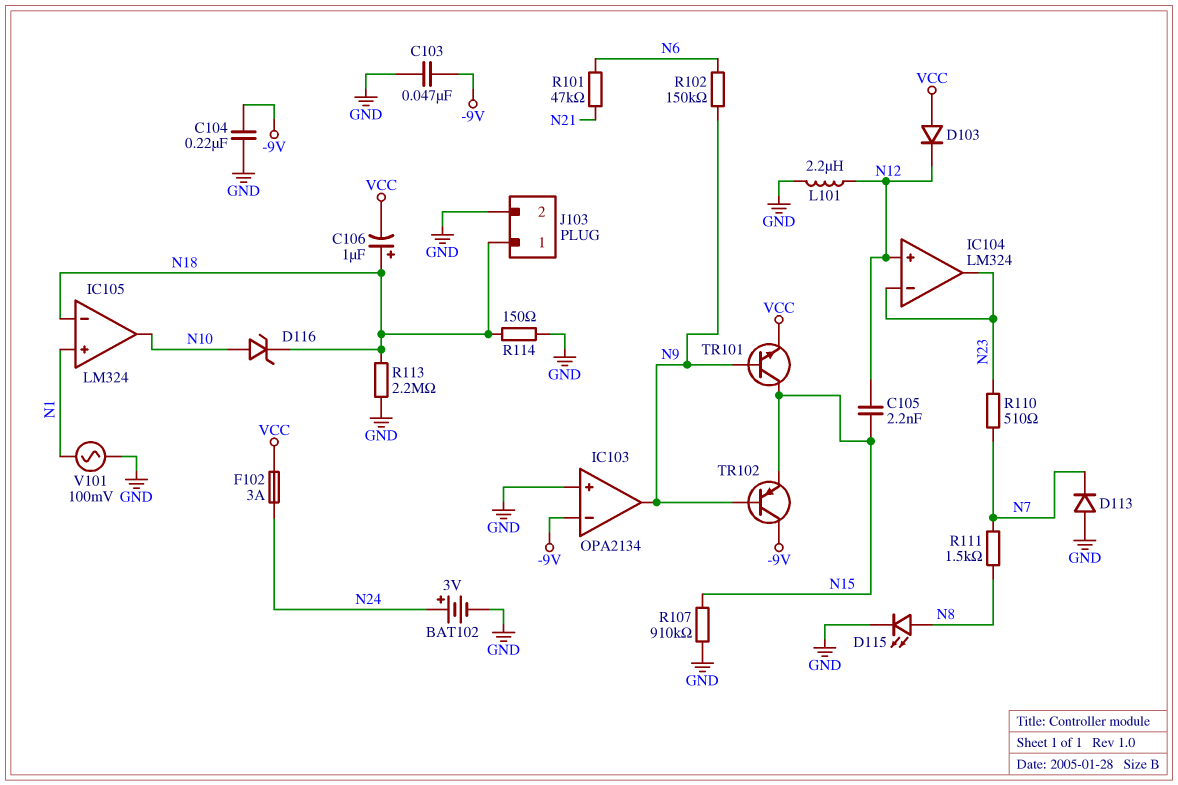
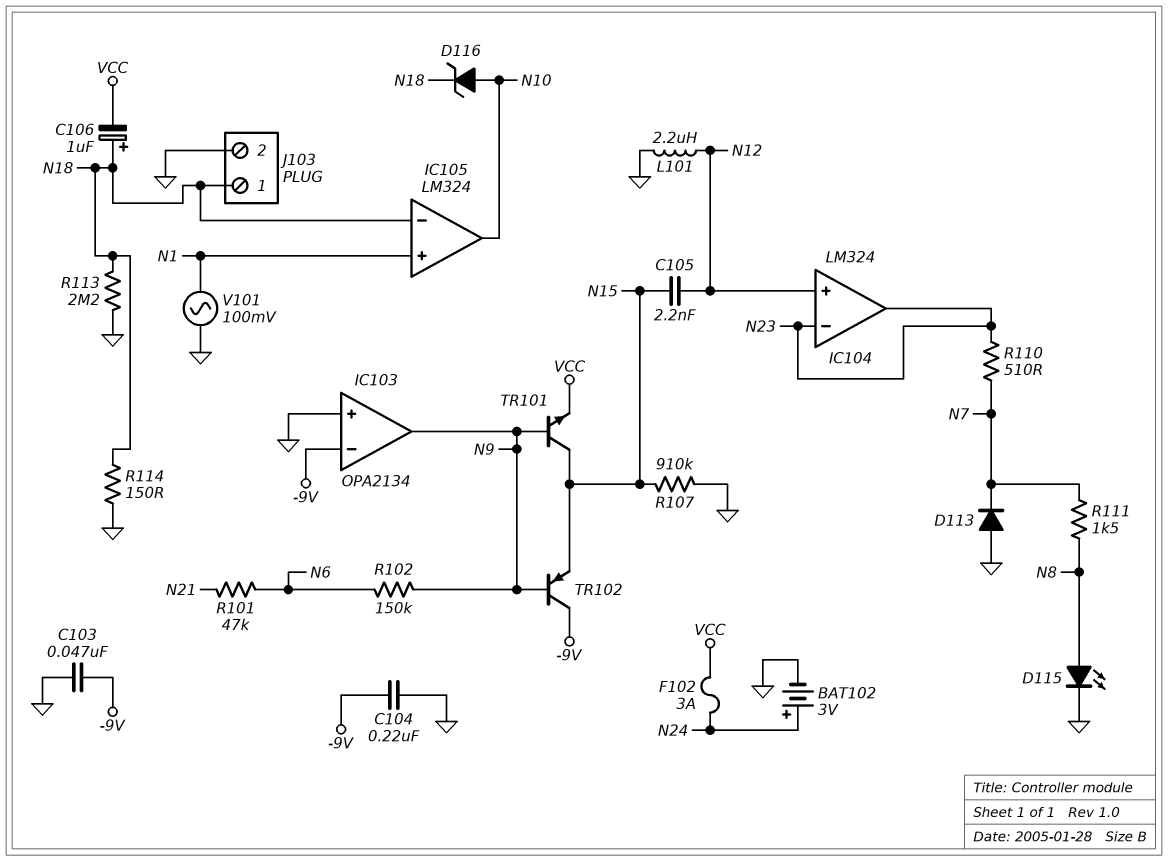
D103: diode (A VCC, K N12) -> none

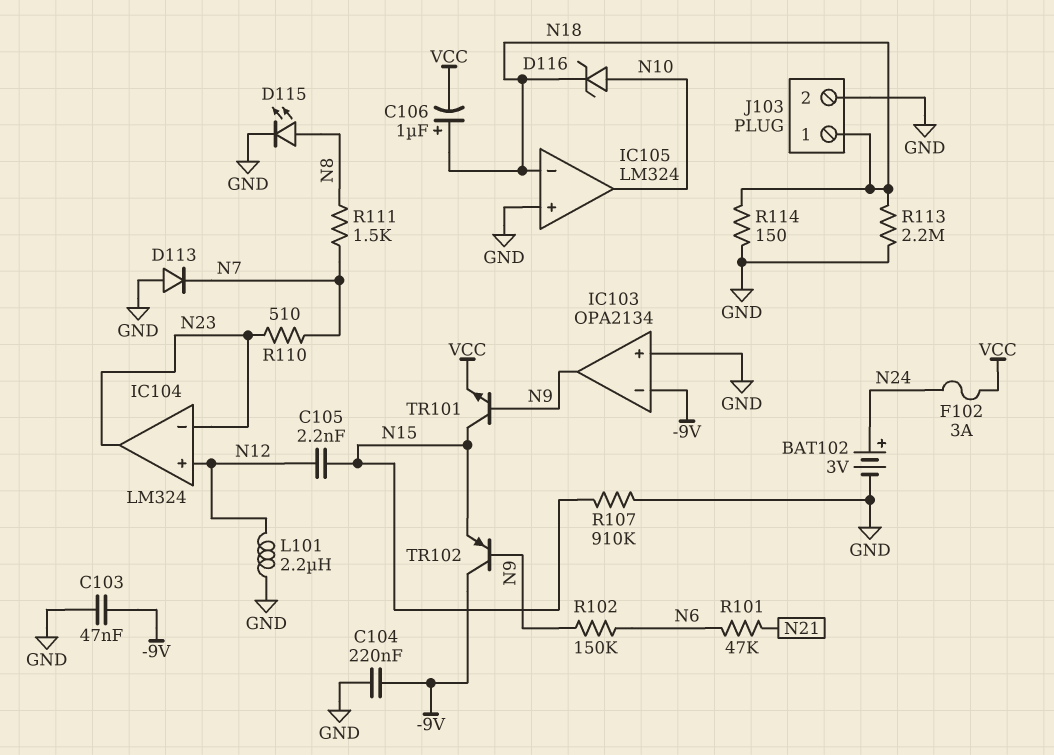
IC105 pin in+: N1 -> GND
V101: AC 100mV (GND, N1) -> none

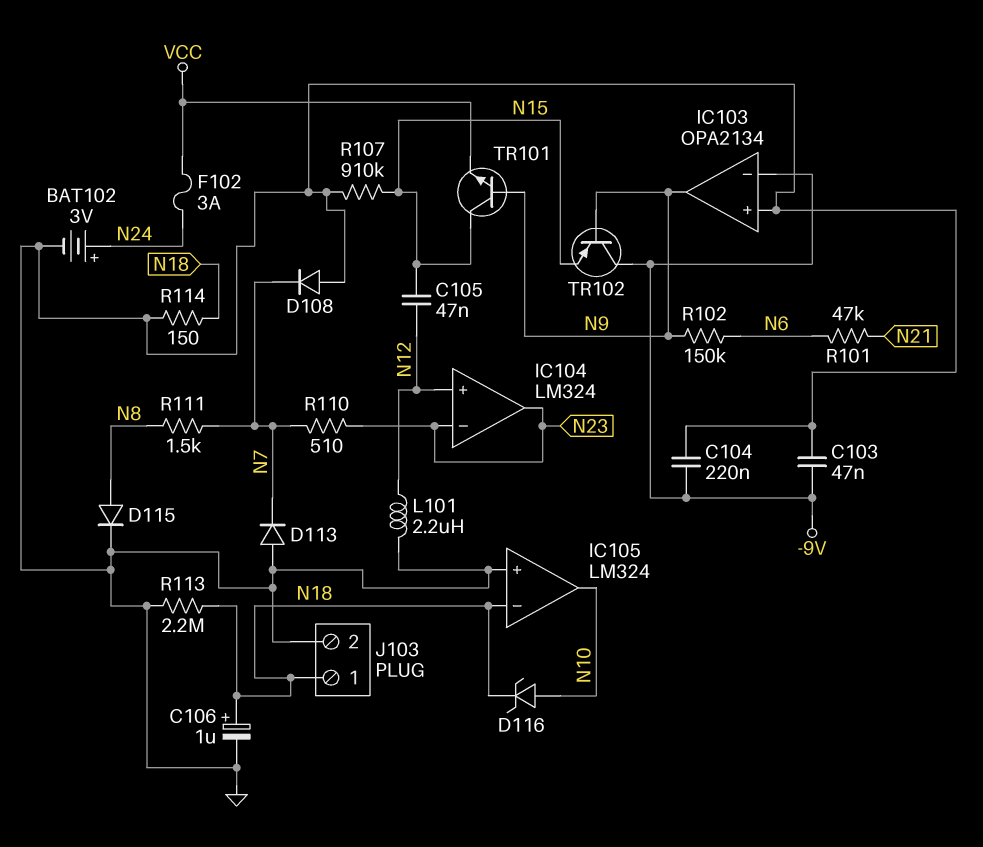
C105: 2.2nF (N12, N15) -> 47nF (N12, N15)
C106: 1uF (plus N18, minus VCC) -> 1uF (plus N18, minus GND)
D108: none -> diode (A GND, K N7)
D115: LED (A N8, K GND) -> diode (A N8, K GND)

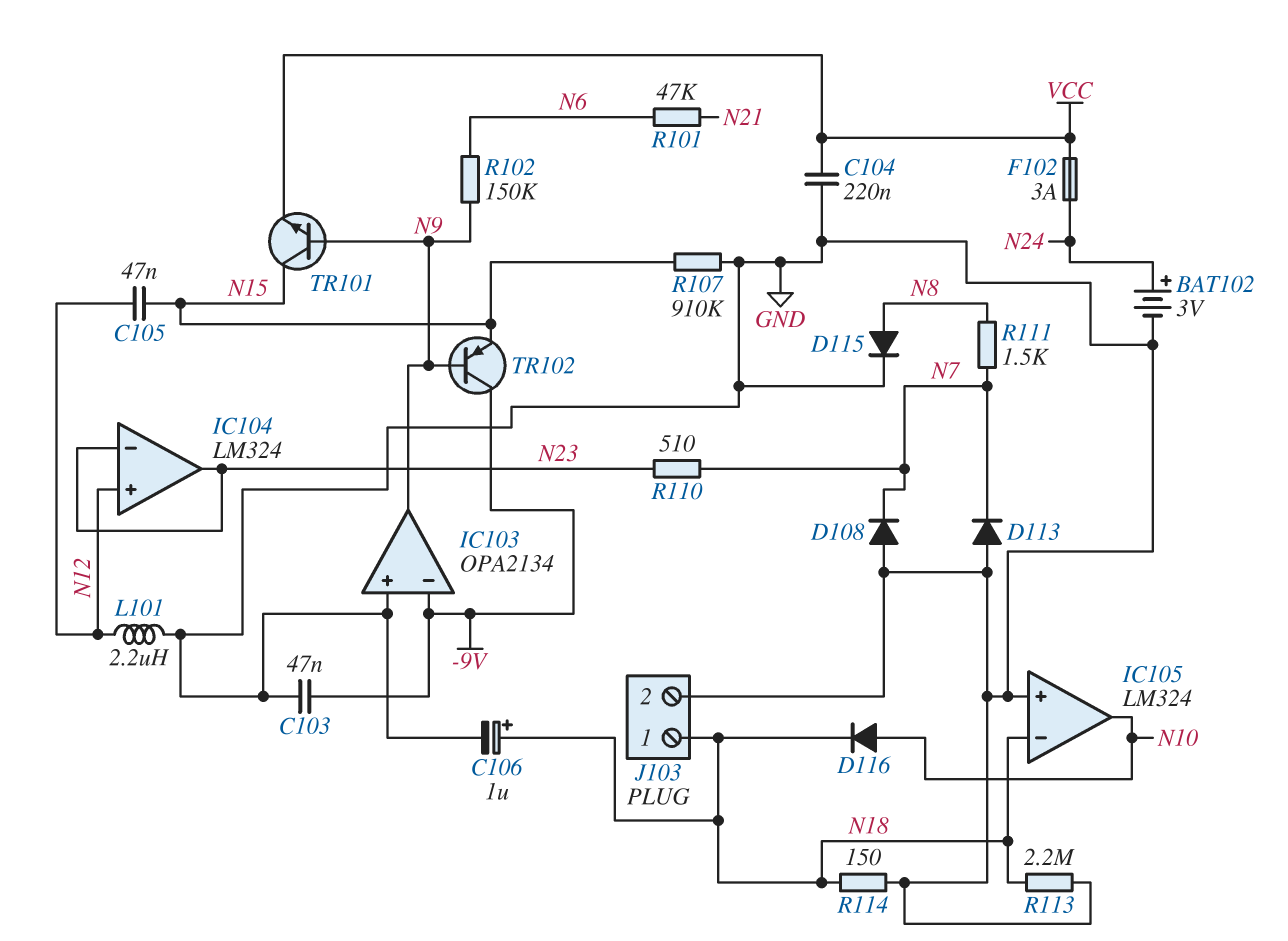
C104: 220nF (-9V, GND) -> 220nF (GND, VCC)
D116: zener (A N10, K N18) -> diode (A N10, K N18)

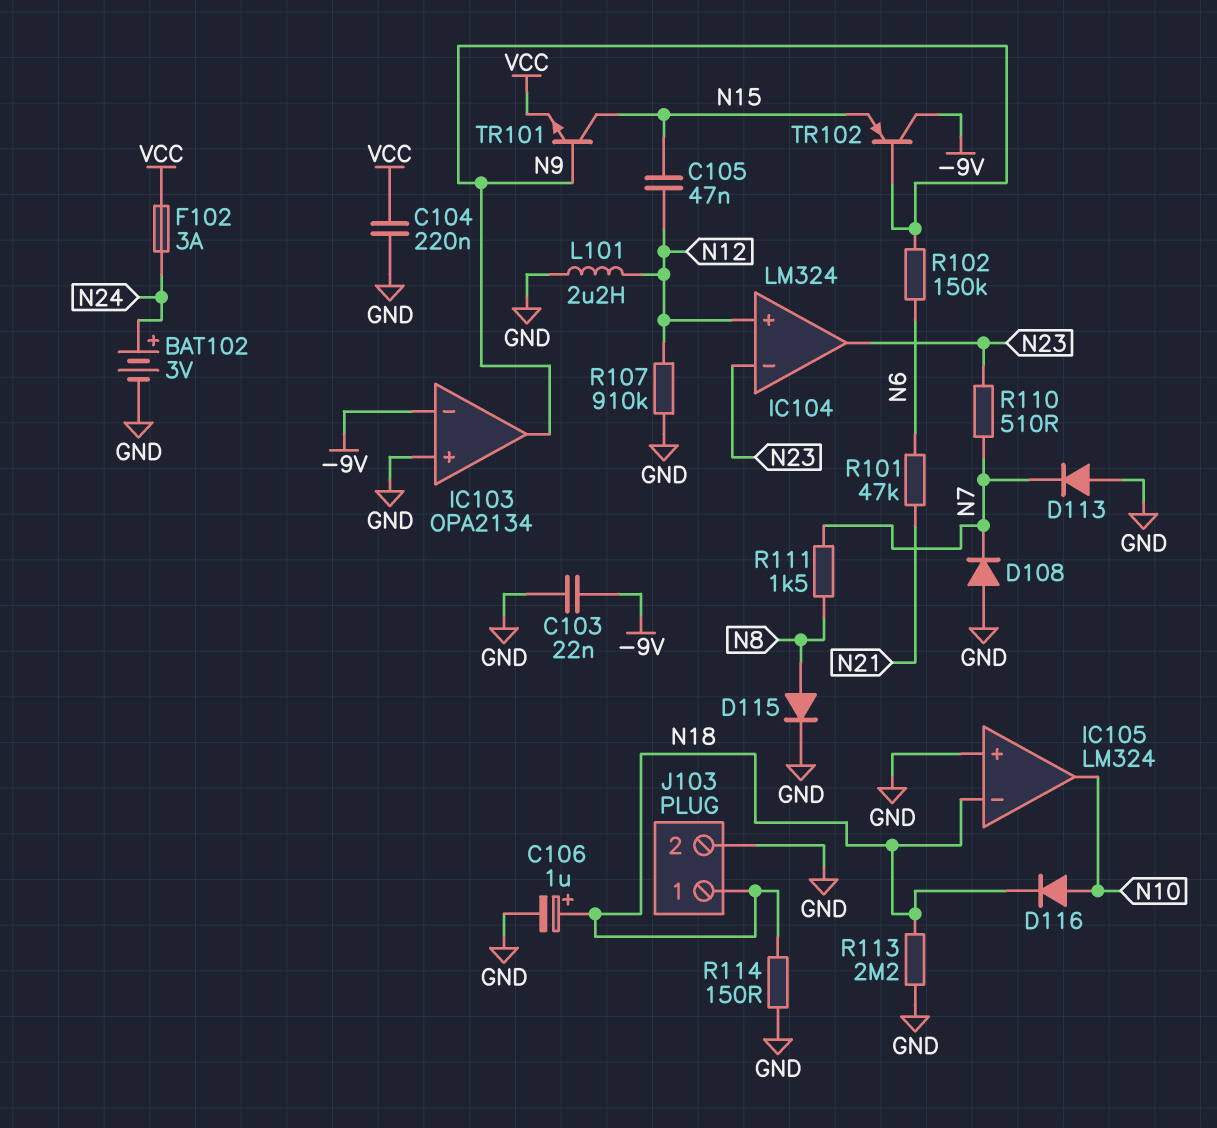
C103: 47nF (-9V, GND) -> 22nF (-9V, GND)
R107: 910k (GND, N15) -> 910k (GND, N12)

